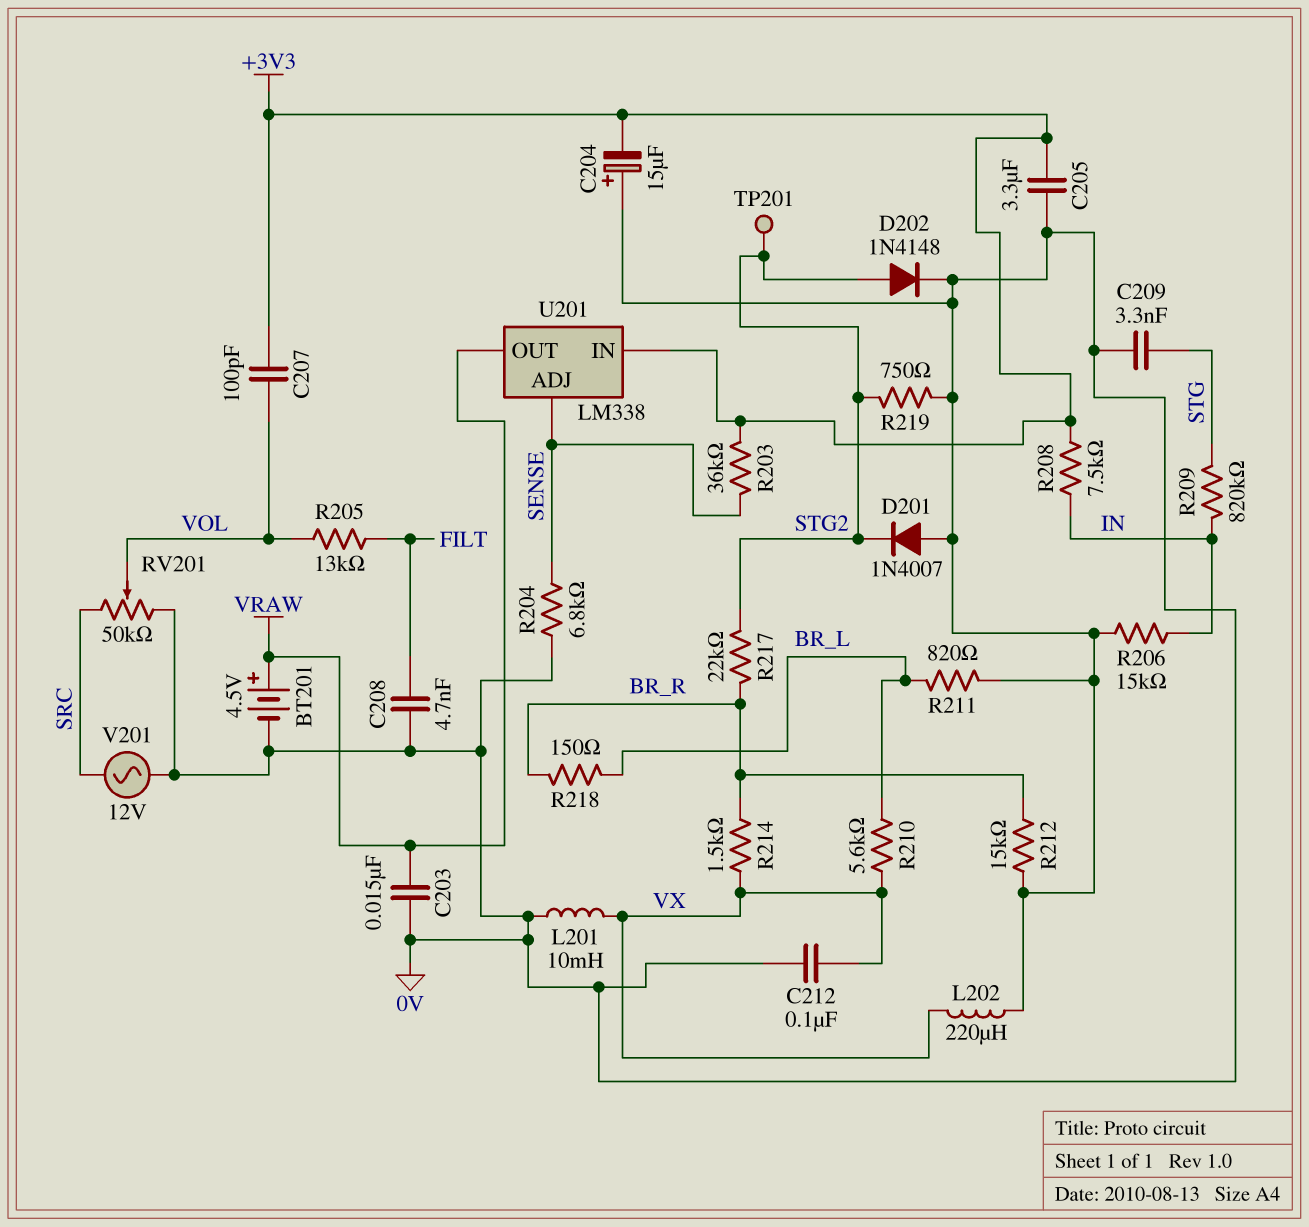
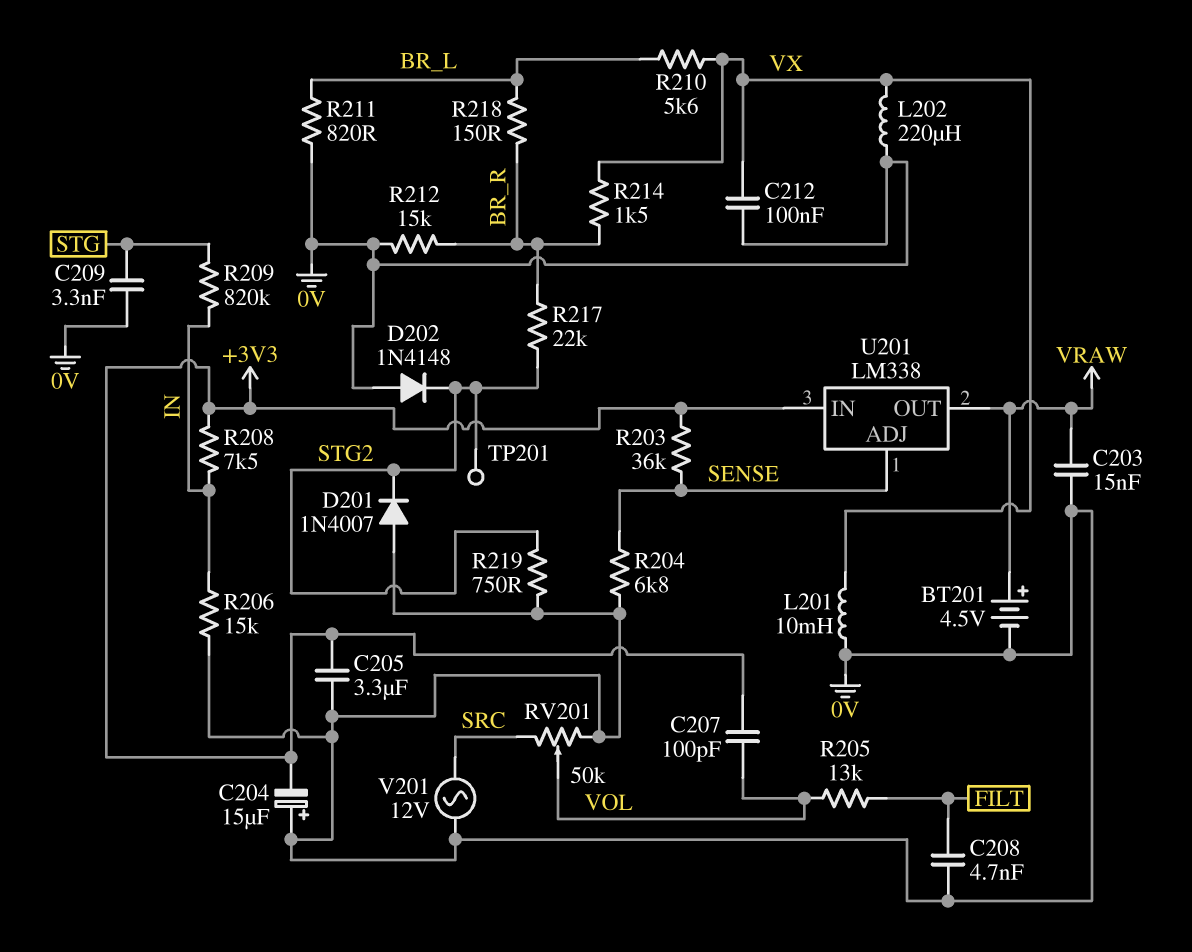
D202: diode 1N4148 (A STG2, K 0V) -> diode 1N4148 (A 0V, K STG2)

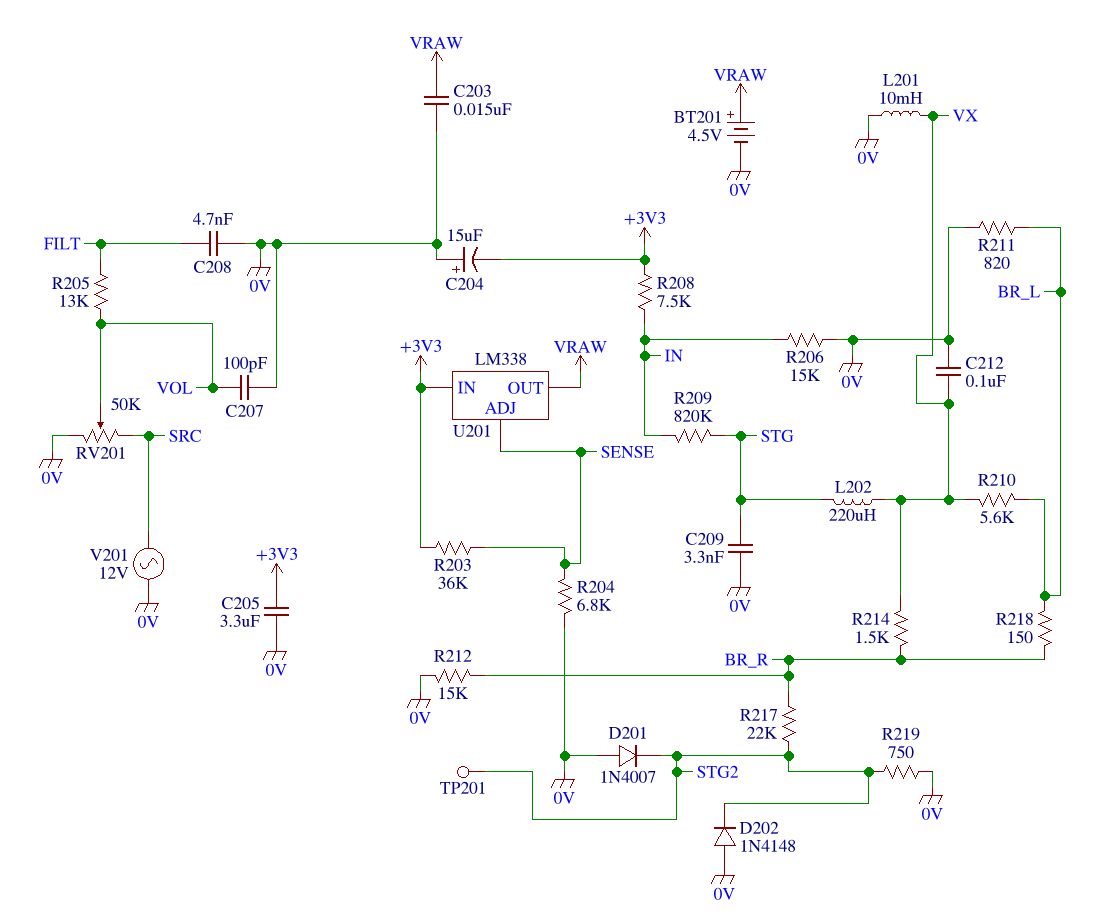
C207: 100pF (+3V3, VOL) -> 100pF (0V, VOL)
L202: 220uH (0V, VX) -> 220uH (STG, VX)

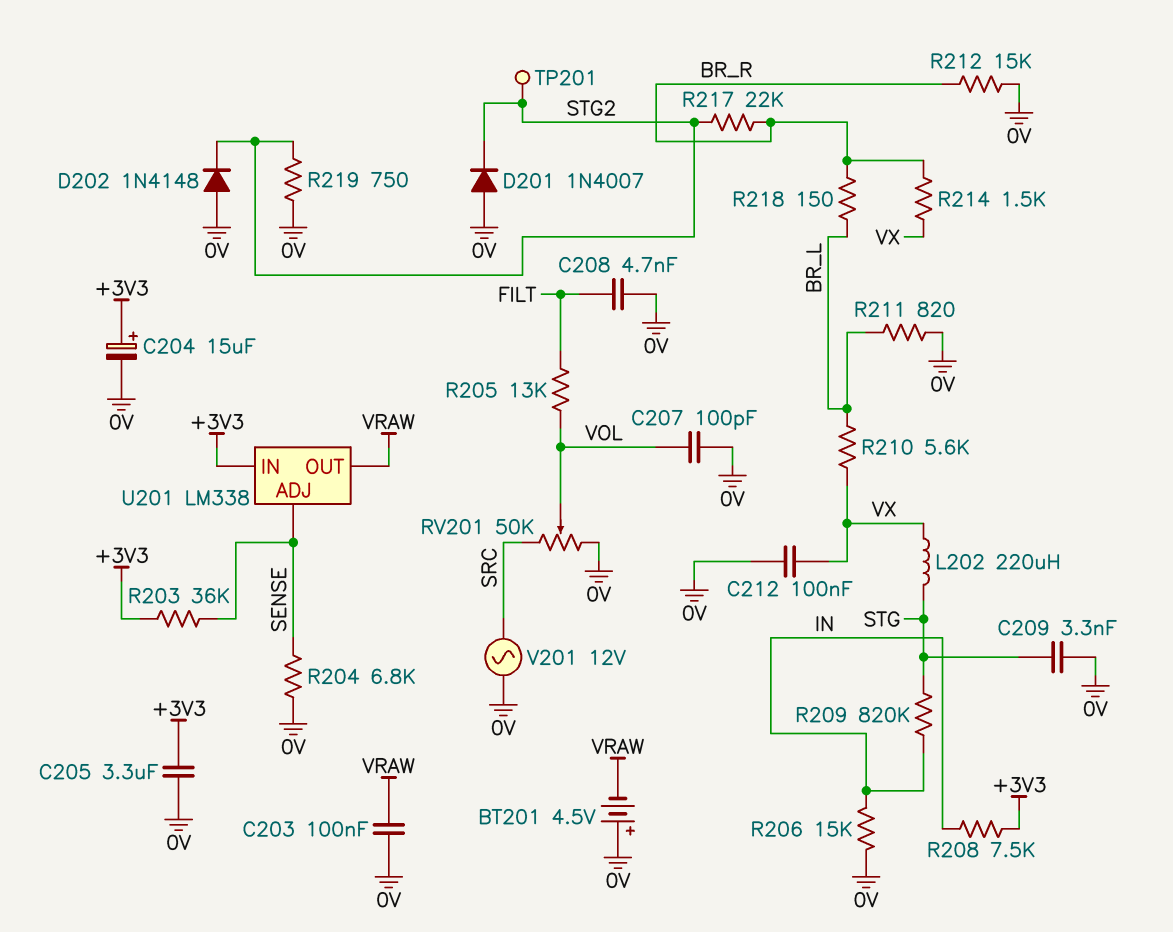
BT201: 4.5V (plus VRAW, minus 0V) -> 4.5V (plus 0V, minus VRAW)
C203: 15nF (0V, VRAW) -> 100nF (0V, VRAW)
C204: 15uF (plus 0V, minus +3V3) -> 15uF (plus +3V3, minus 0V)
L201: 10mH (0V, VX) -> none

